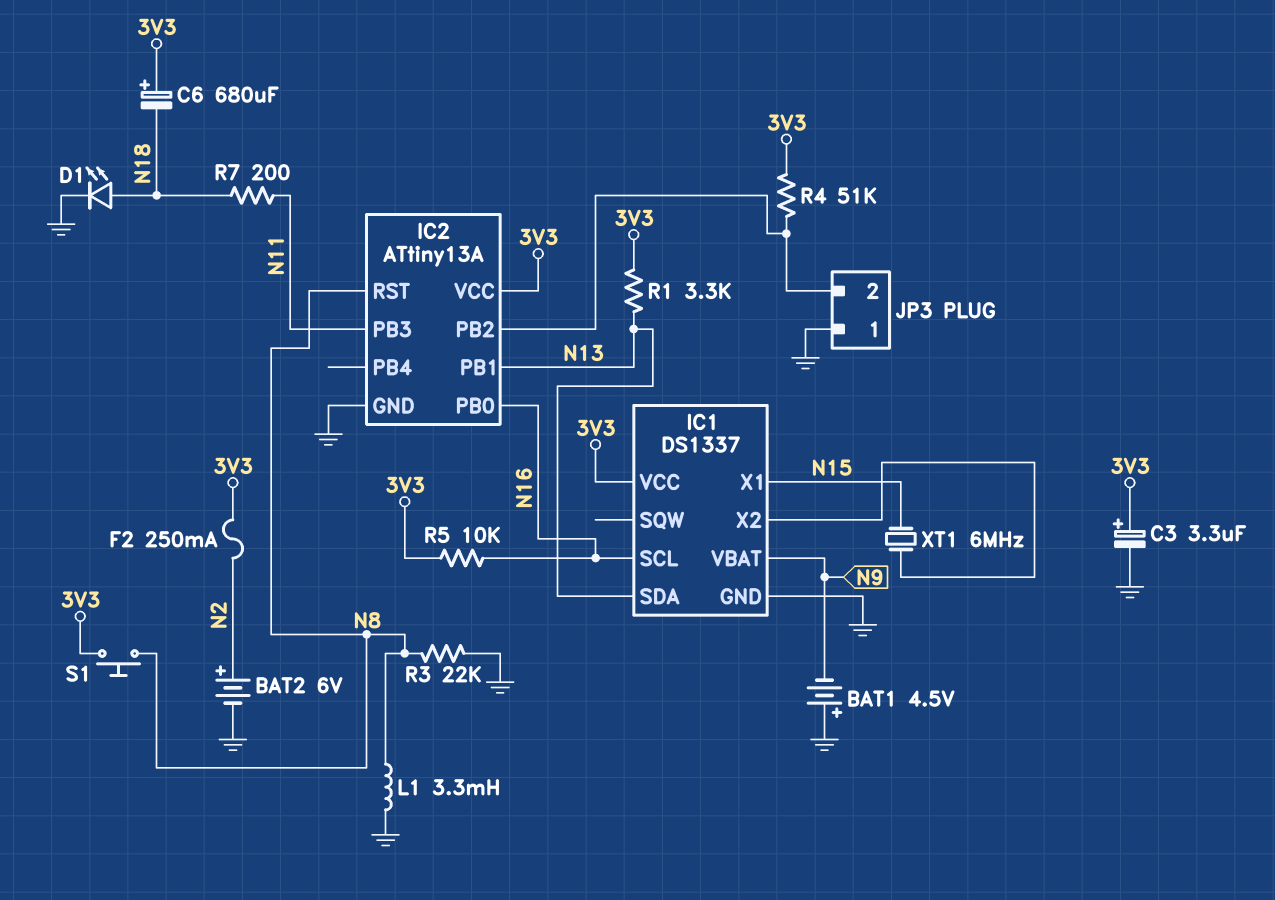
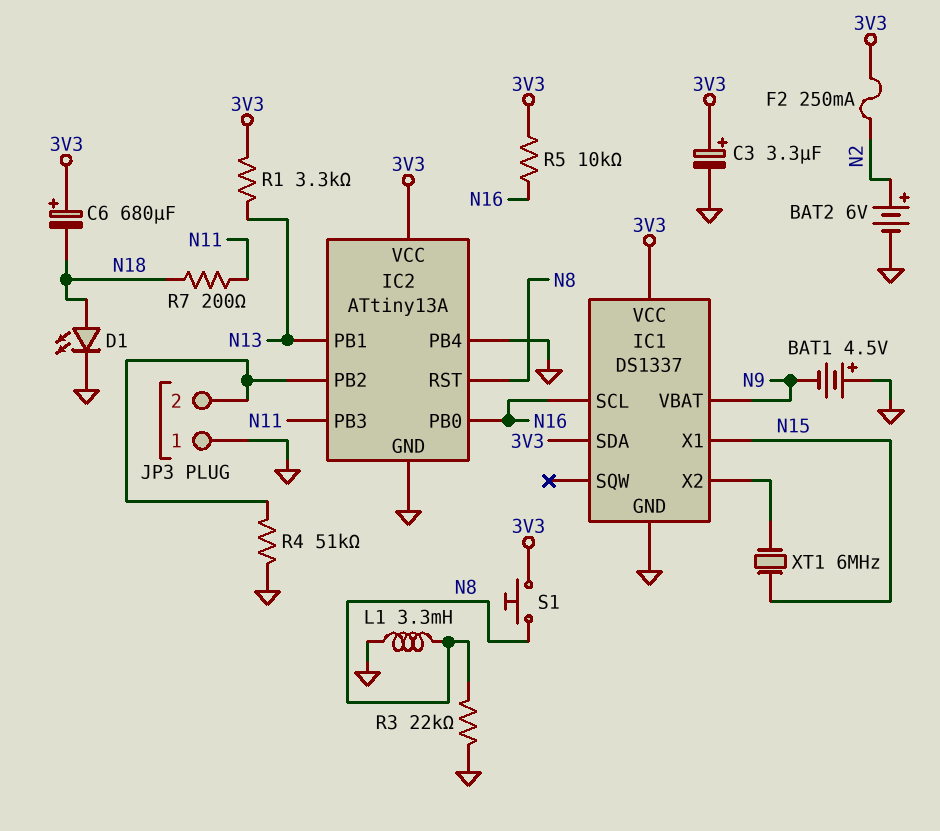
IC1 pin SDA: N13 -> 3V3
IC2 pin PB4: none -> GND
R4: 51k (3V3, IC2/PB2) -> 51k (GND, IC2/PB2)

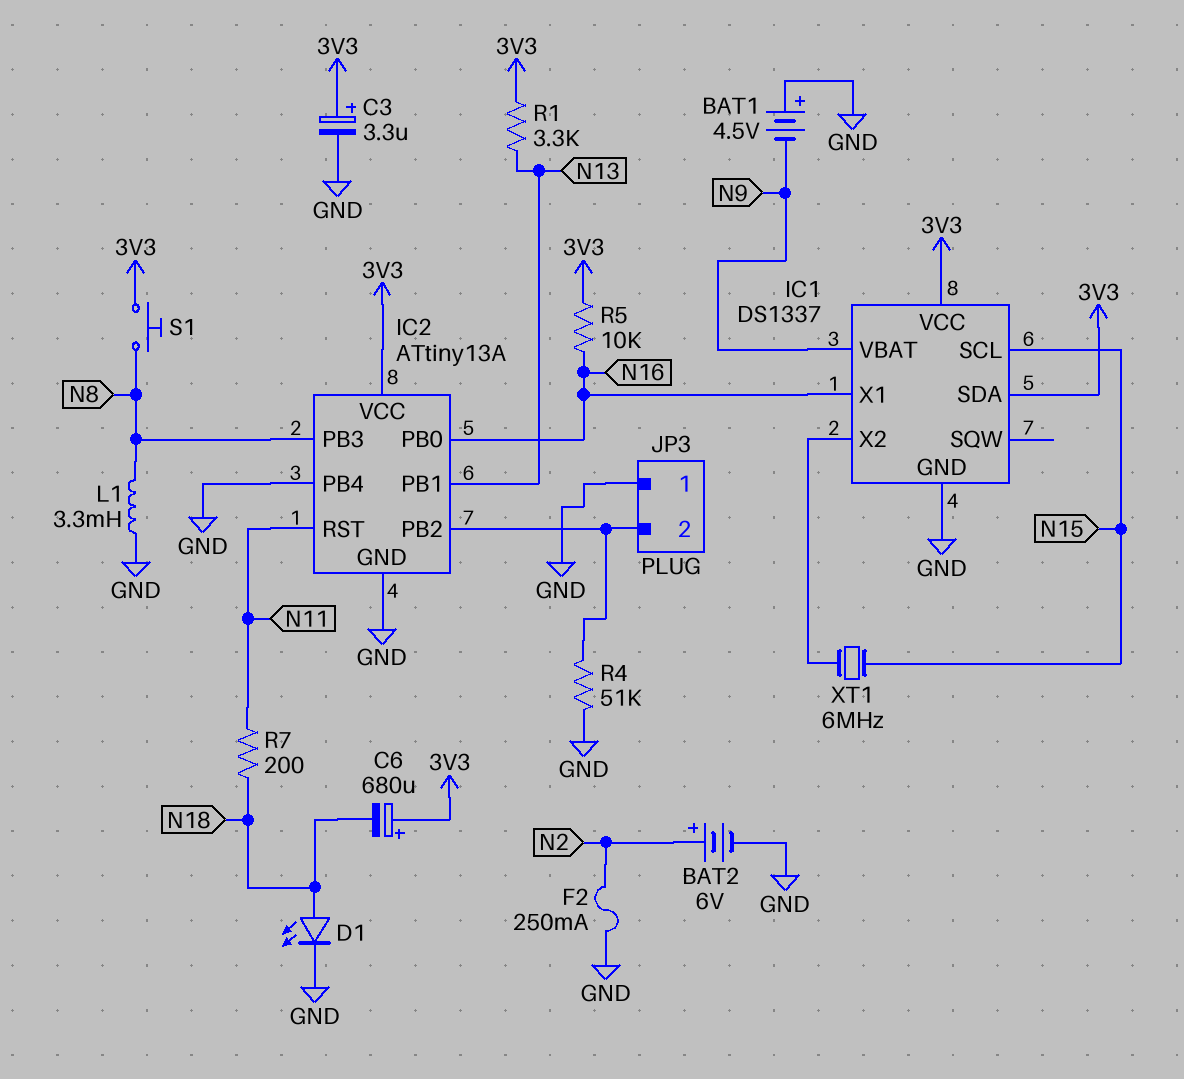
F2: 250mA (3V3, N2) -> 250mA (GND, N2)
IC1 pin SCL: N16 -> N15
IC1 pin X1: N15 -> N16
IC2 pin PB3: N11 -> N8
IC2 pin RST: N8 -> N11
R3: 22k (GND, N8) -> none

